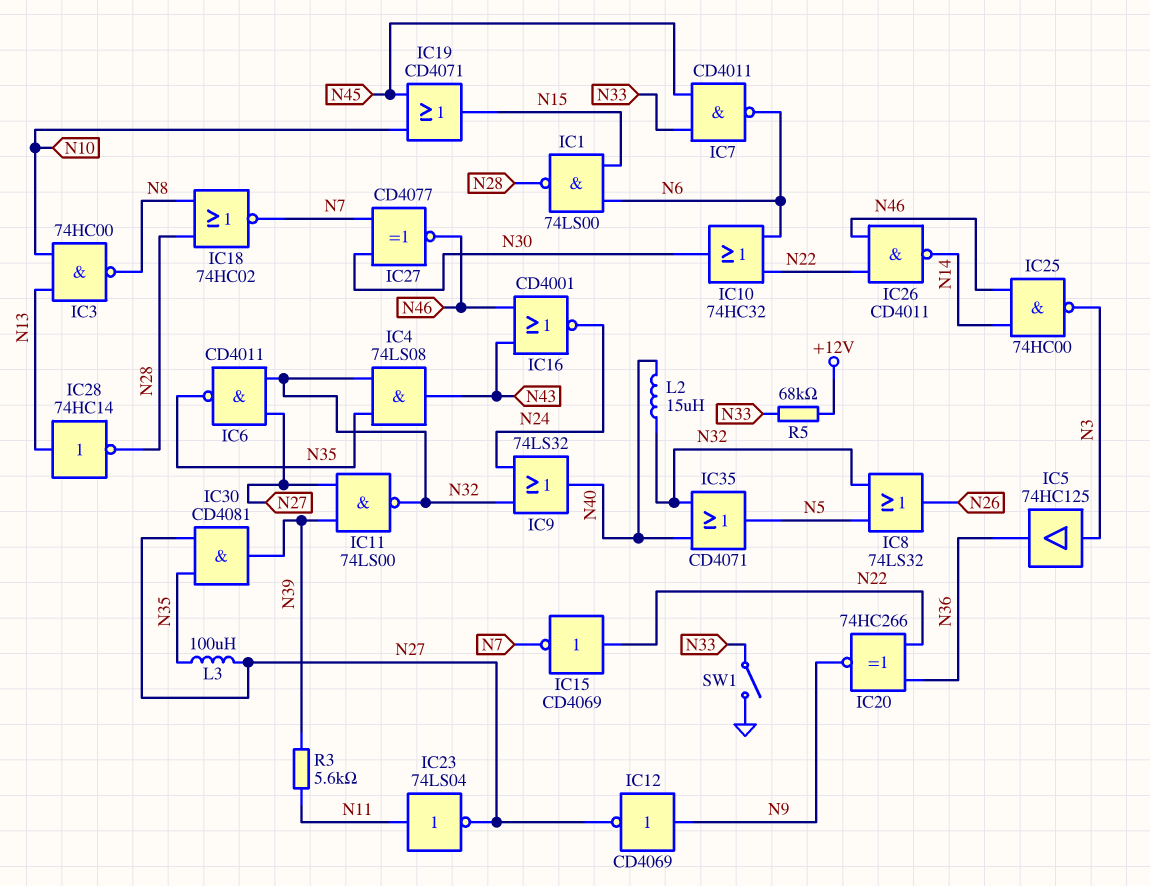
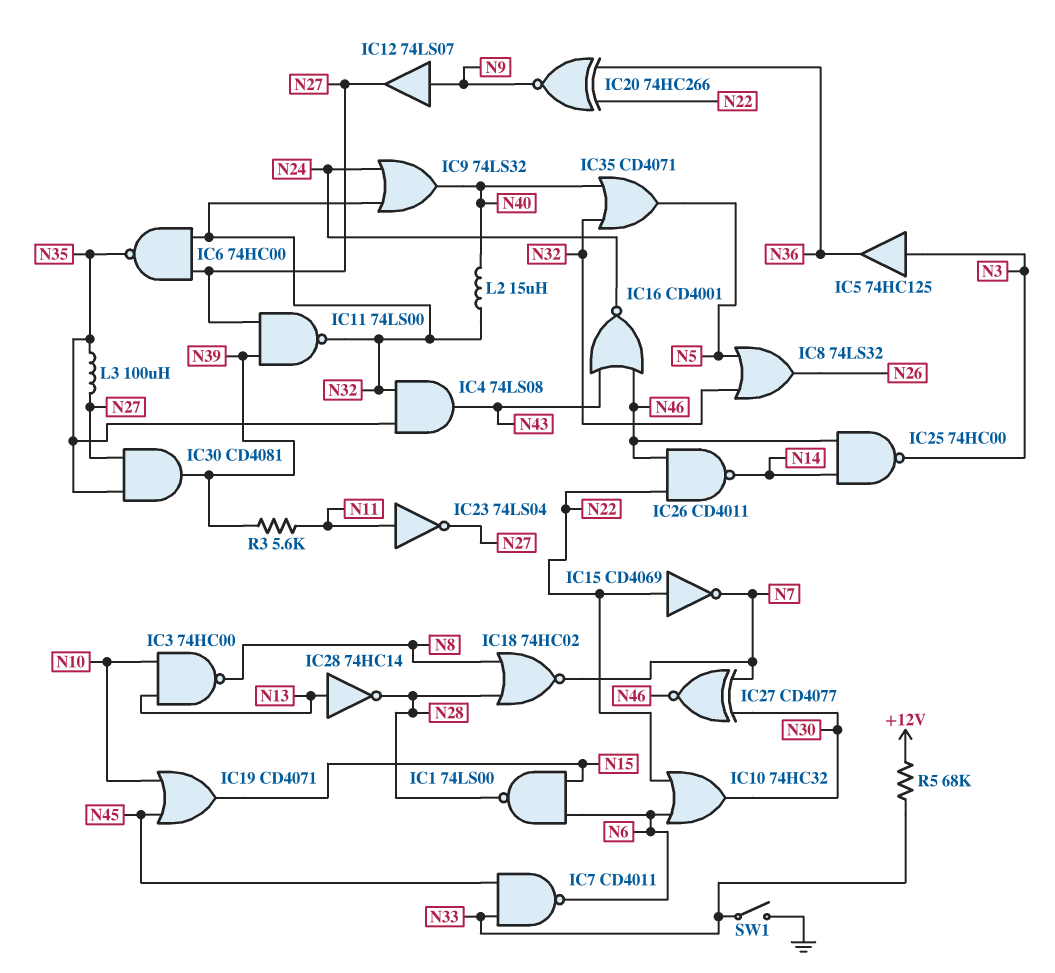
IC6: NAND CD4011 (in N27, in N32, out N35) -> NAND 74HC00 (in N27, in N32, out N35)
IC12: NOT CD4069 (in N9, out N27) -> buffer 74LS07 (in N9, out N27)

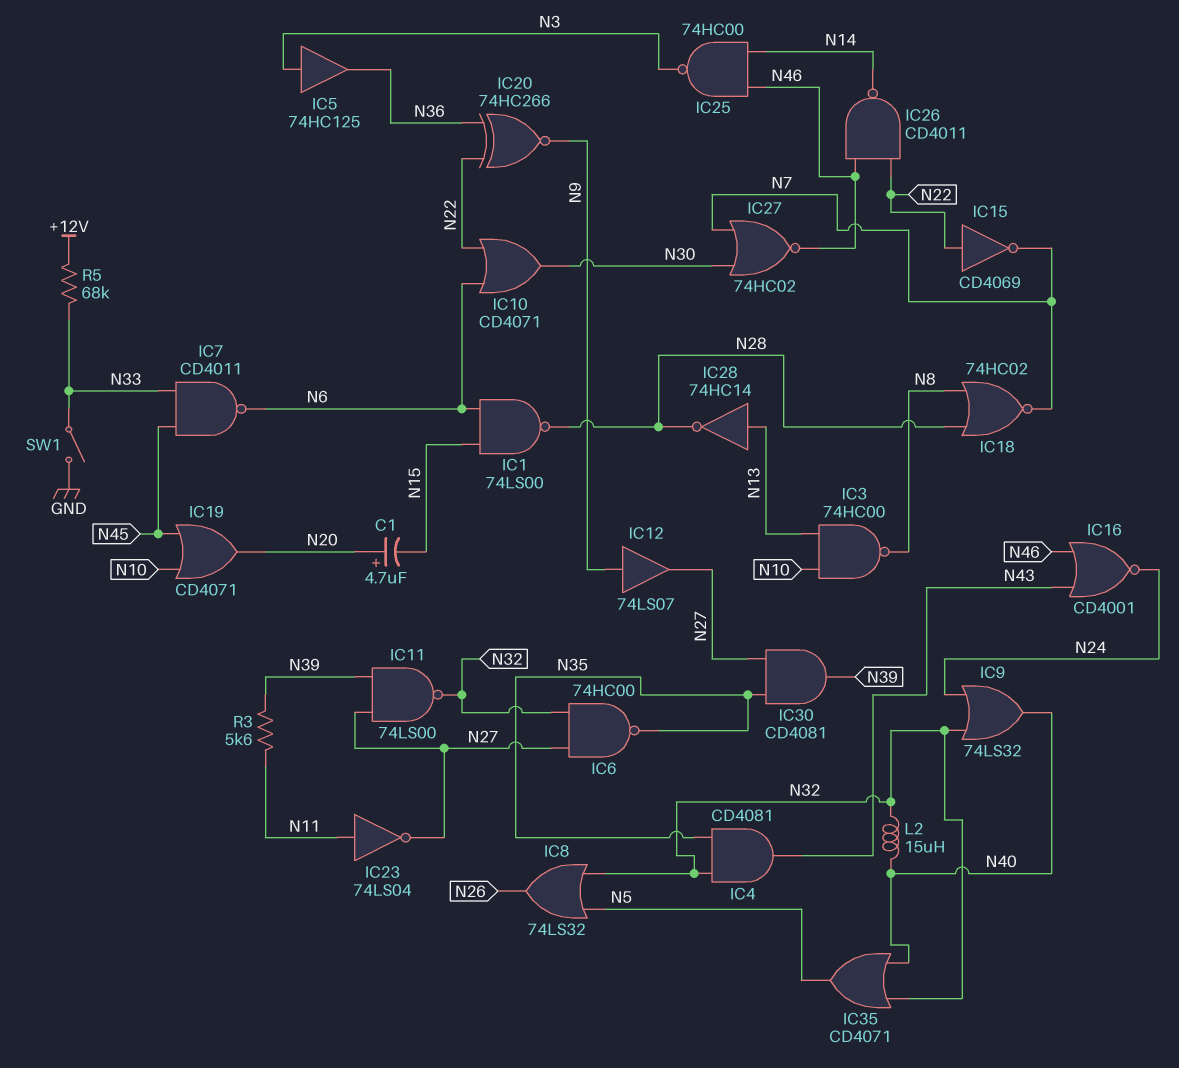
C1: none -> 4.7uF (plus N20, minus N15)
IC4: AND 74LS08 (in N32, in N35, out N43) -> AND CD4081 (in N32, in N35, out N43)
IC10: OR 74HC32 (in N6, in N22, out N30) -> OR CD4071 (in N6, in N22, out N30)
IC19: OR CD4071 (in N10, in N45, out N15) -> OR CD4071 (in N10, in N45, out N20)
IC27: XNOR CD4077 (in N7, in N30, out N46) -> NOR 74HC02 (in N7, in N30, out N46)
L3: 100uH (N27, N35) -> none

